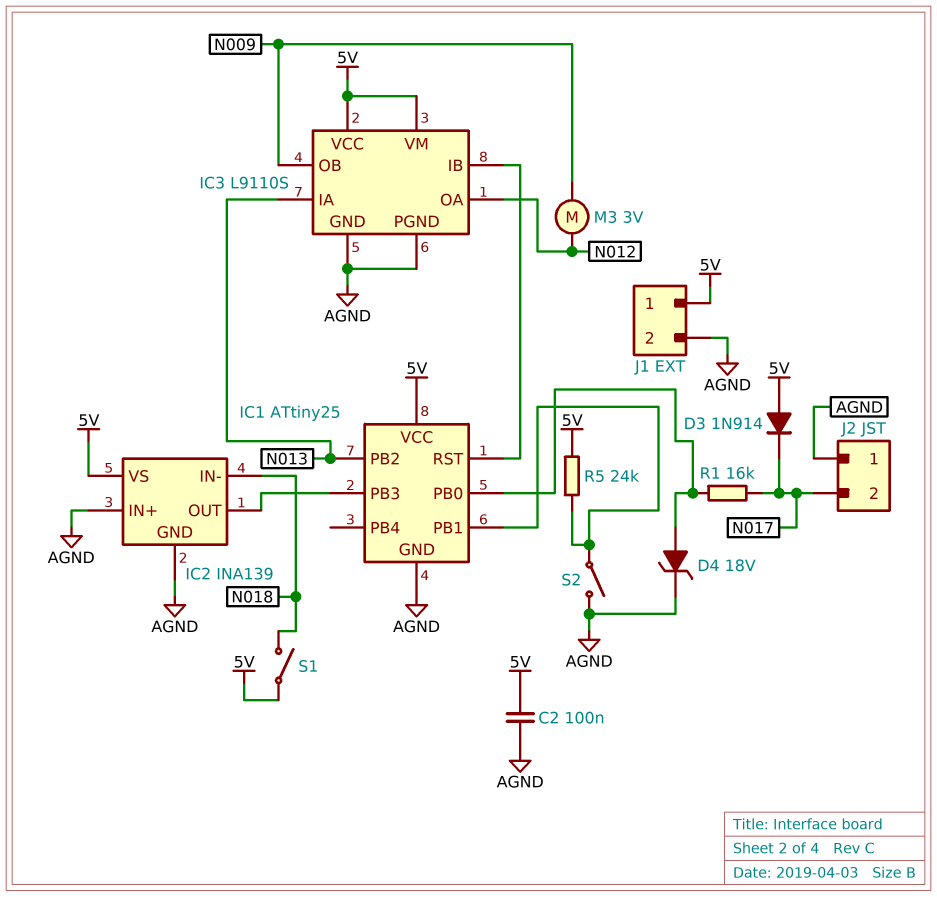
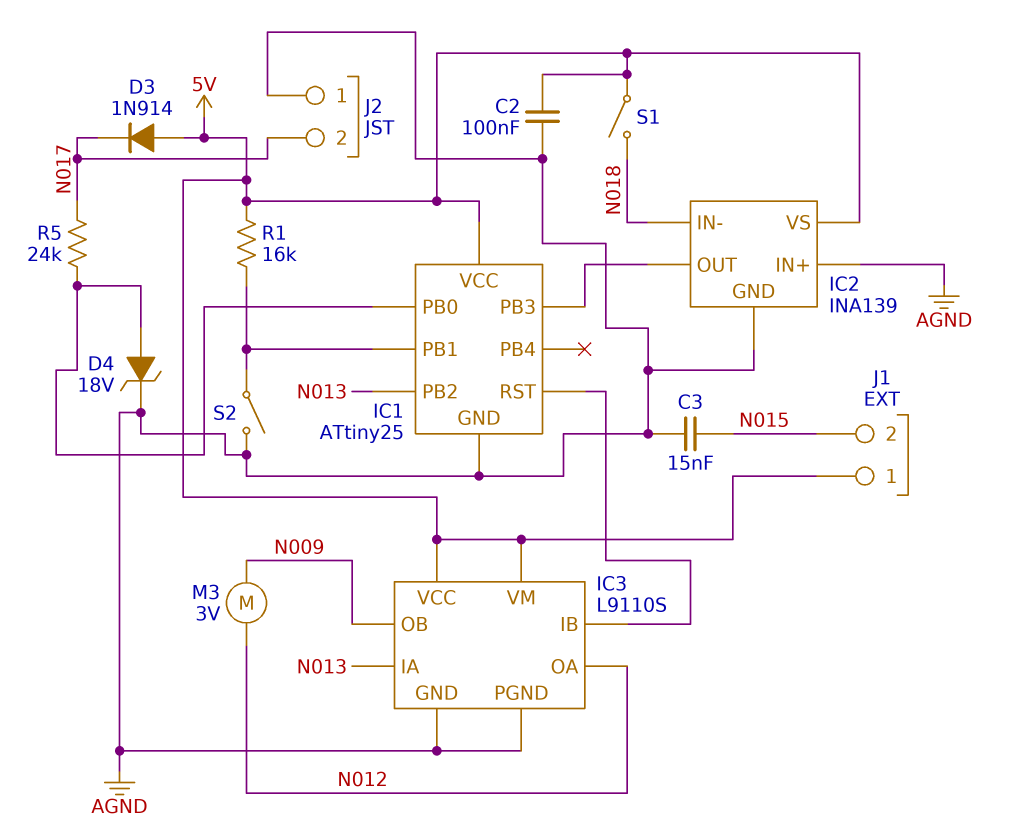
C3: none -> 15nF (AGND, N015)
J1 pin 2: AGND -> N015
R1: 16k (IC1/PB0, N017) -> 16k (5V, IC1/PB1)
R5: 24k (5V, IC1/PB1) -> 24k (IC1/PB0, N017)

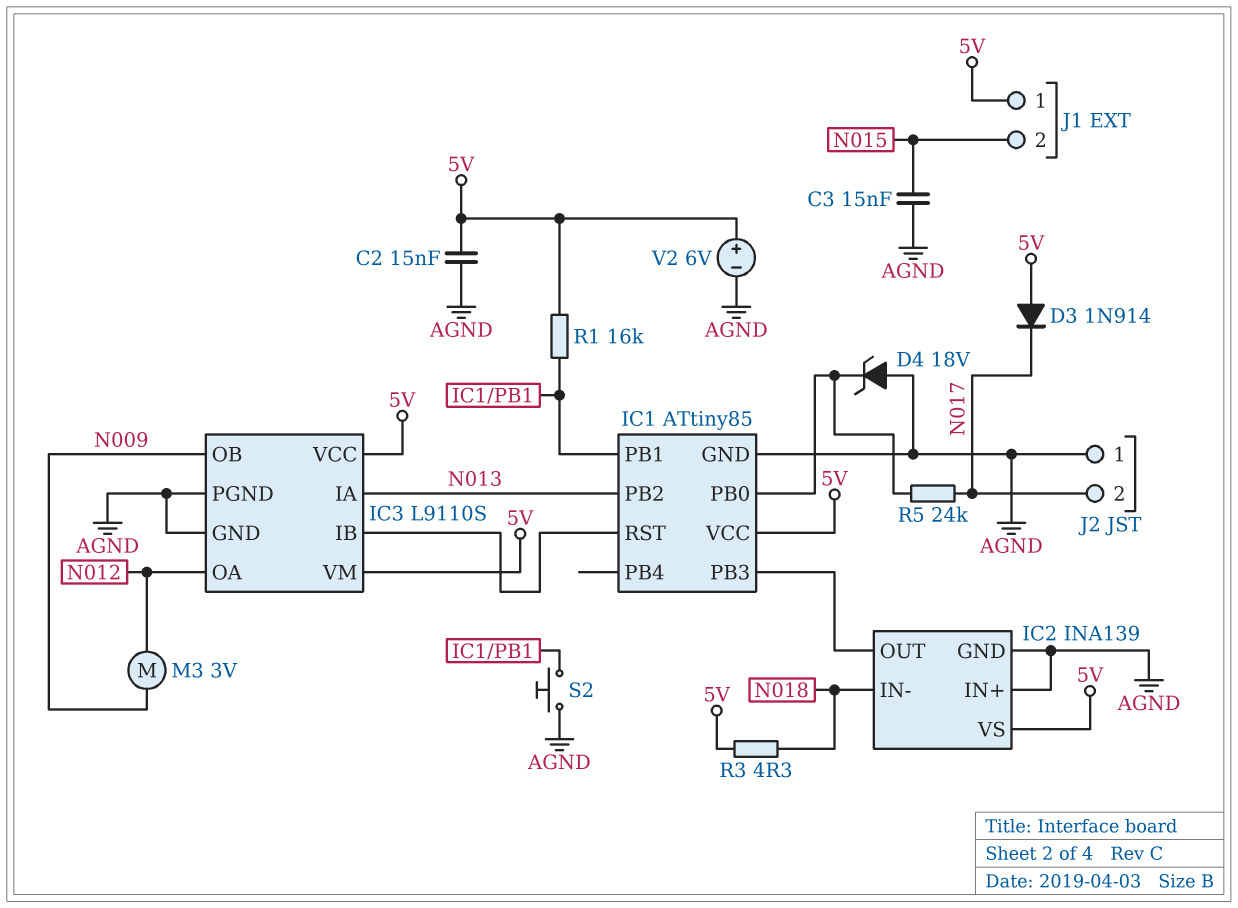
C2: 100nF (5V, AGND) -> 15nF (5V, AGND)
D4: zener 18V (A IC1/PB0, K AGND) -> zener 18V (A AGND, K IC1/PB0)
IC1: ATtiny25 -> ATtiny85
R3: none -> 4.3 (5V, N018)
S1: switch (5V, N018) -> none
S2: switch (AGND, IC1/PB1) -> button (AGND, IC1/PB1)
V2: none -> 6V (plus 5V, minus AGND)

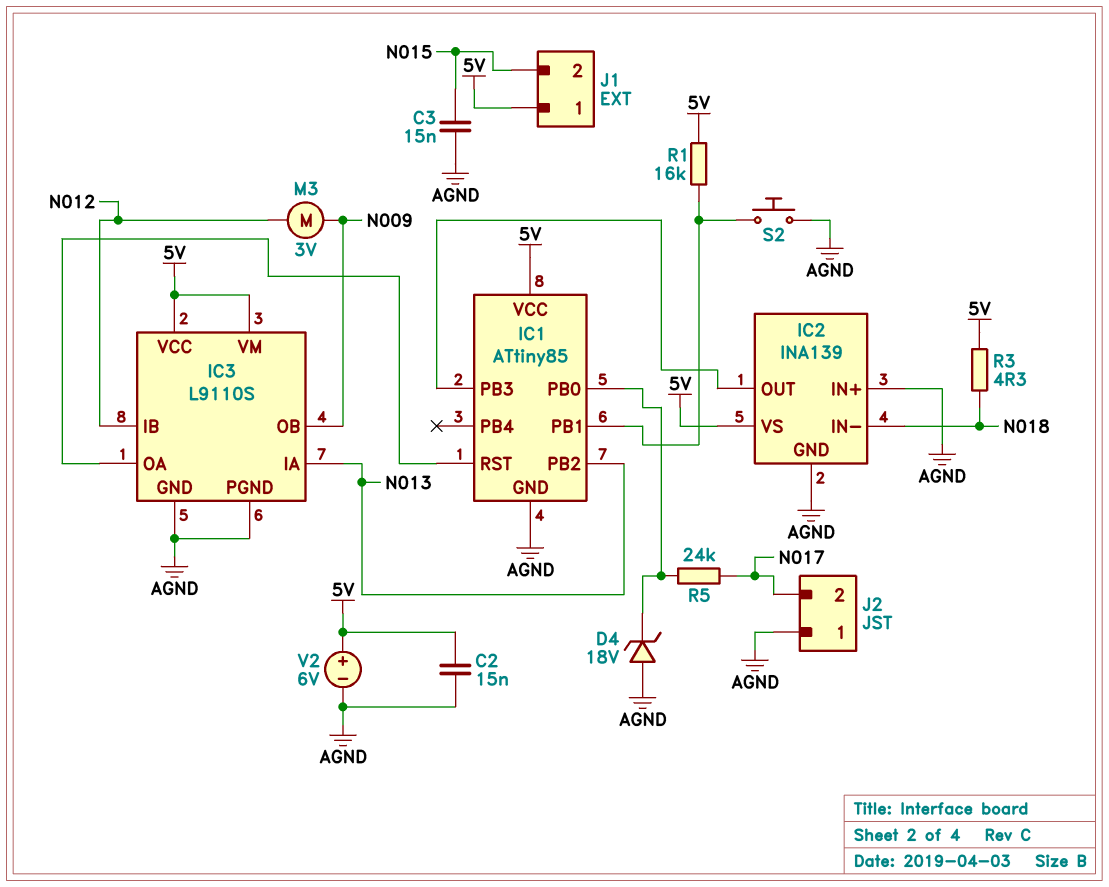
D3: diode 1N914 (A 5V, K N017) -> none
IC3 pin IB: IC1/RST -> N012
IC3 pin OA: N012 -> IC1/RST

